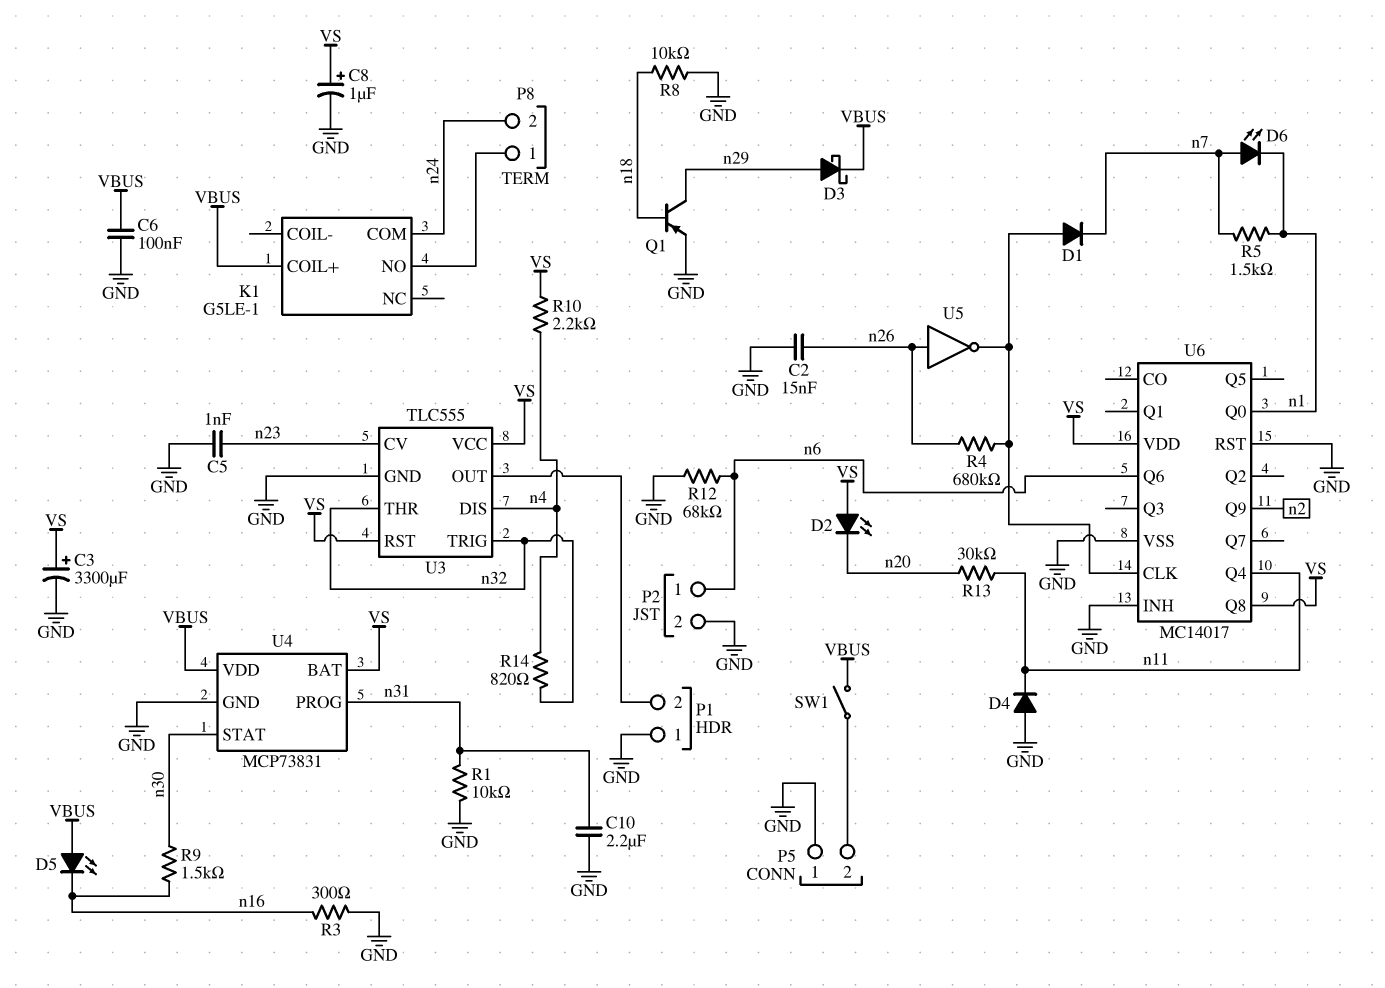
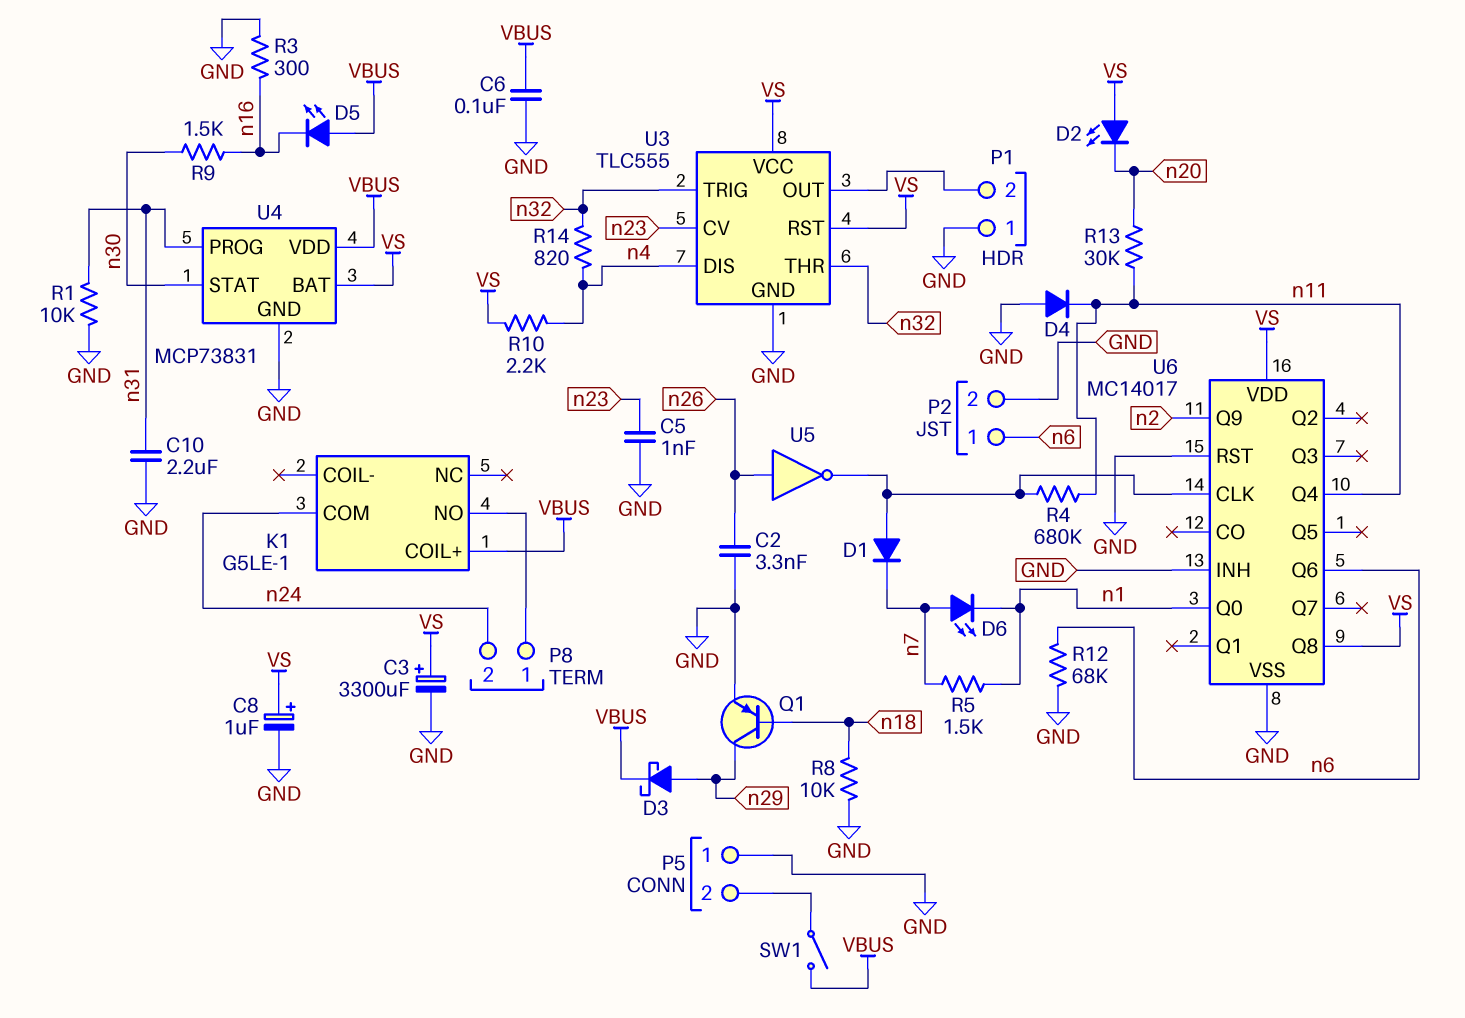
C2: 15nF (GND, n26) -> 3.3nF (GND, n26)
R4: 680k (U6/CLK, n26) -> 680k (U6/CLK, n11)

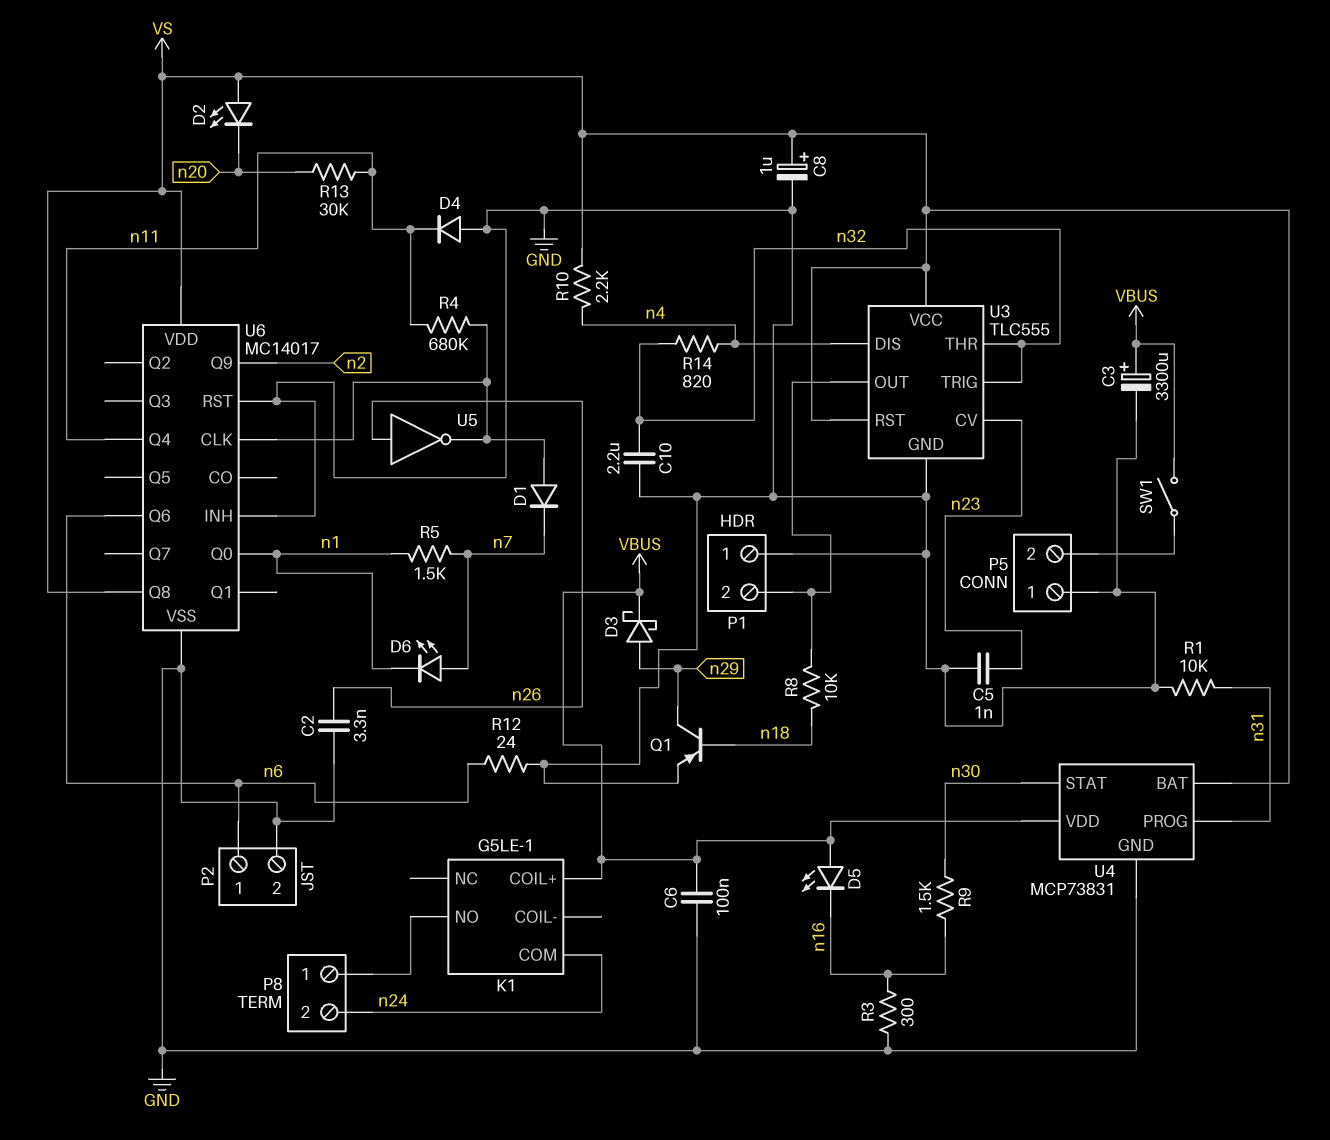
C3: 3300uF (plus VS, minus GND) -> 3300uF (plus VBUS, minus GND)
C10: 2.2uF (GND, n31) -> 2.2uF (GND, n32)
R8: 10k (GND, n18) -> 10k (P1/2, n18)
R12: 68k (GND, n6) -> 24 (GND, n6)

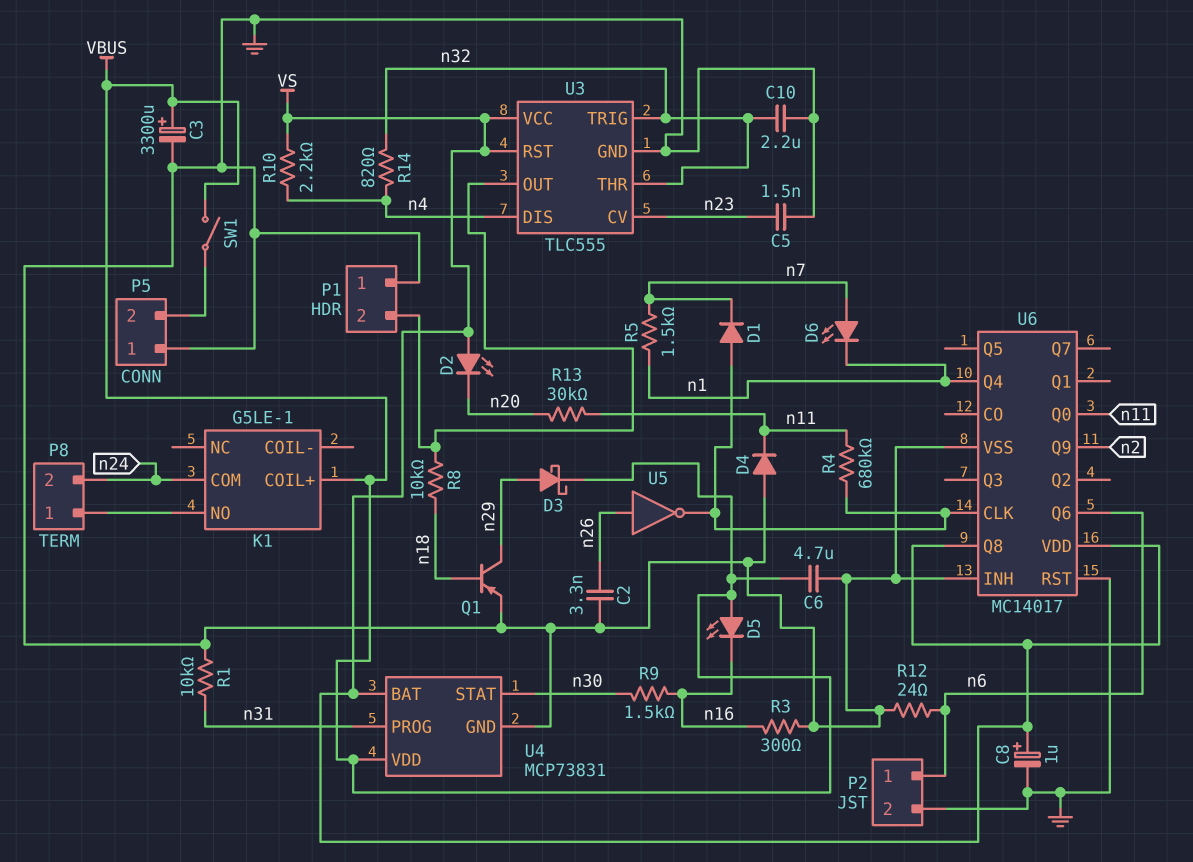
C5: 1nF (GND, n23) -> 1.5nF (GND, n23)
C6: 100nF (GND, VBUS) -> 4.7uF (GND, VBUS)
U6 pin Q0: n1 -> n11
U6 pin Q4: n11 -> n1

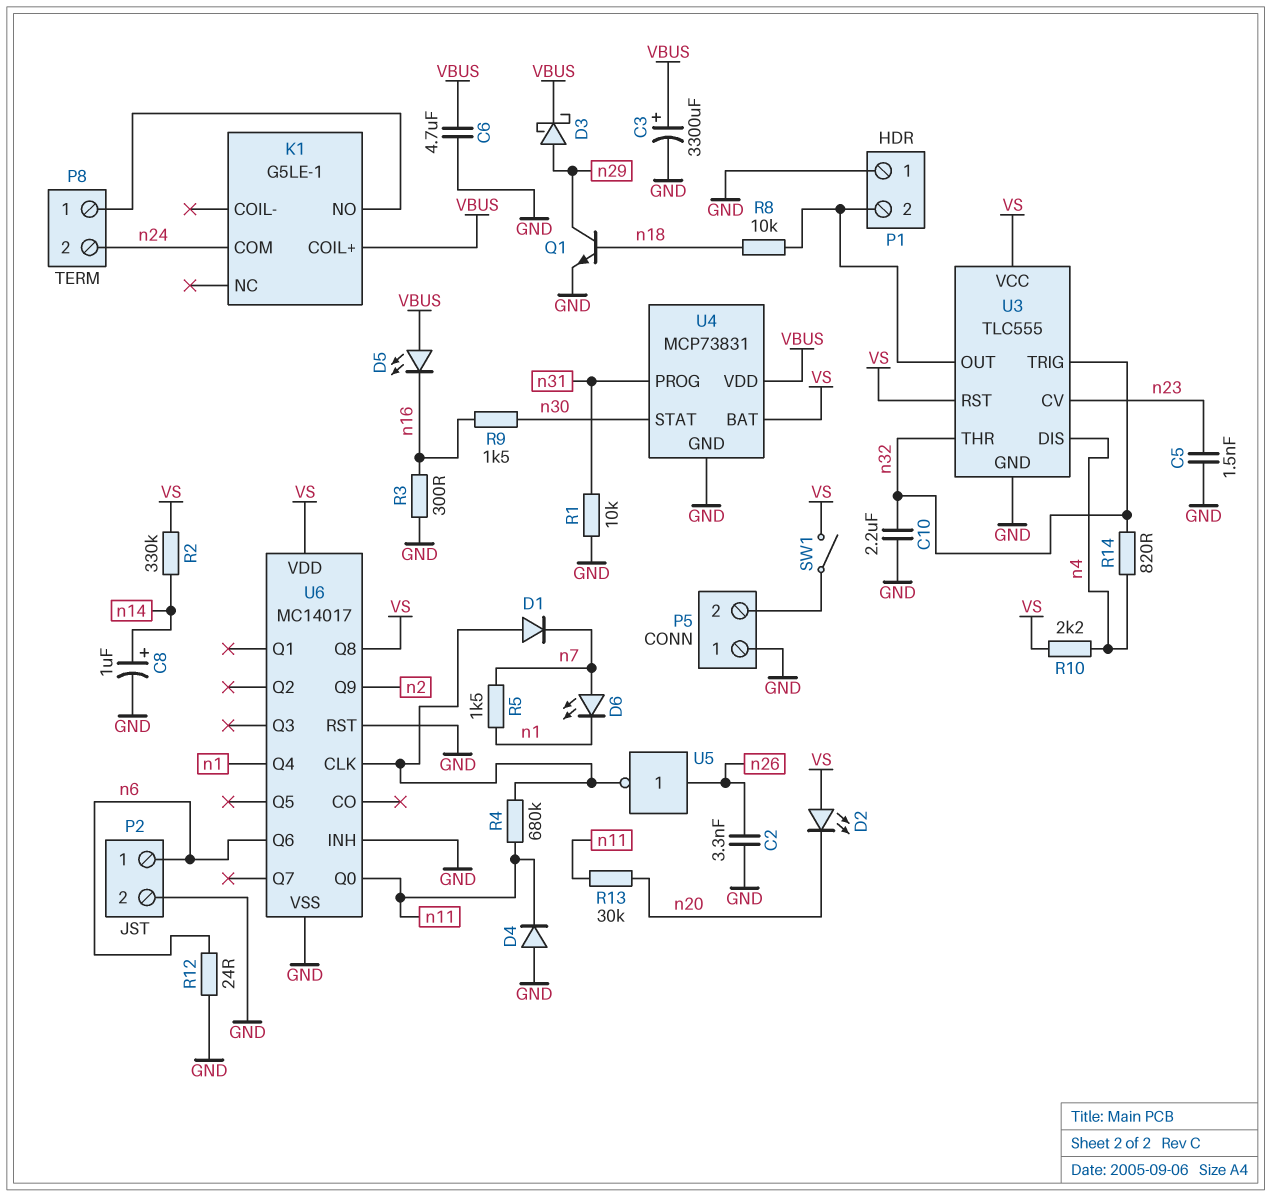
C8: 1uF (plus VS, minus GND) -> 1uF (plus n14, minus GND)
Q1: PNP (B n18, C n29, E GND) -> NPN (B n18, C n29, E GND)
R2: none -> 330k (VS, n14)
SW1: switch (P5/2, VBUS) -> switch (P5/2, VS)

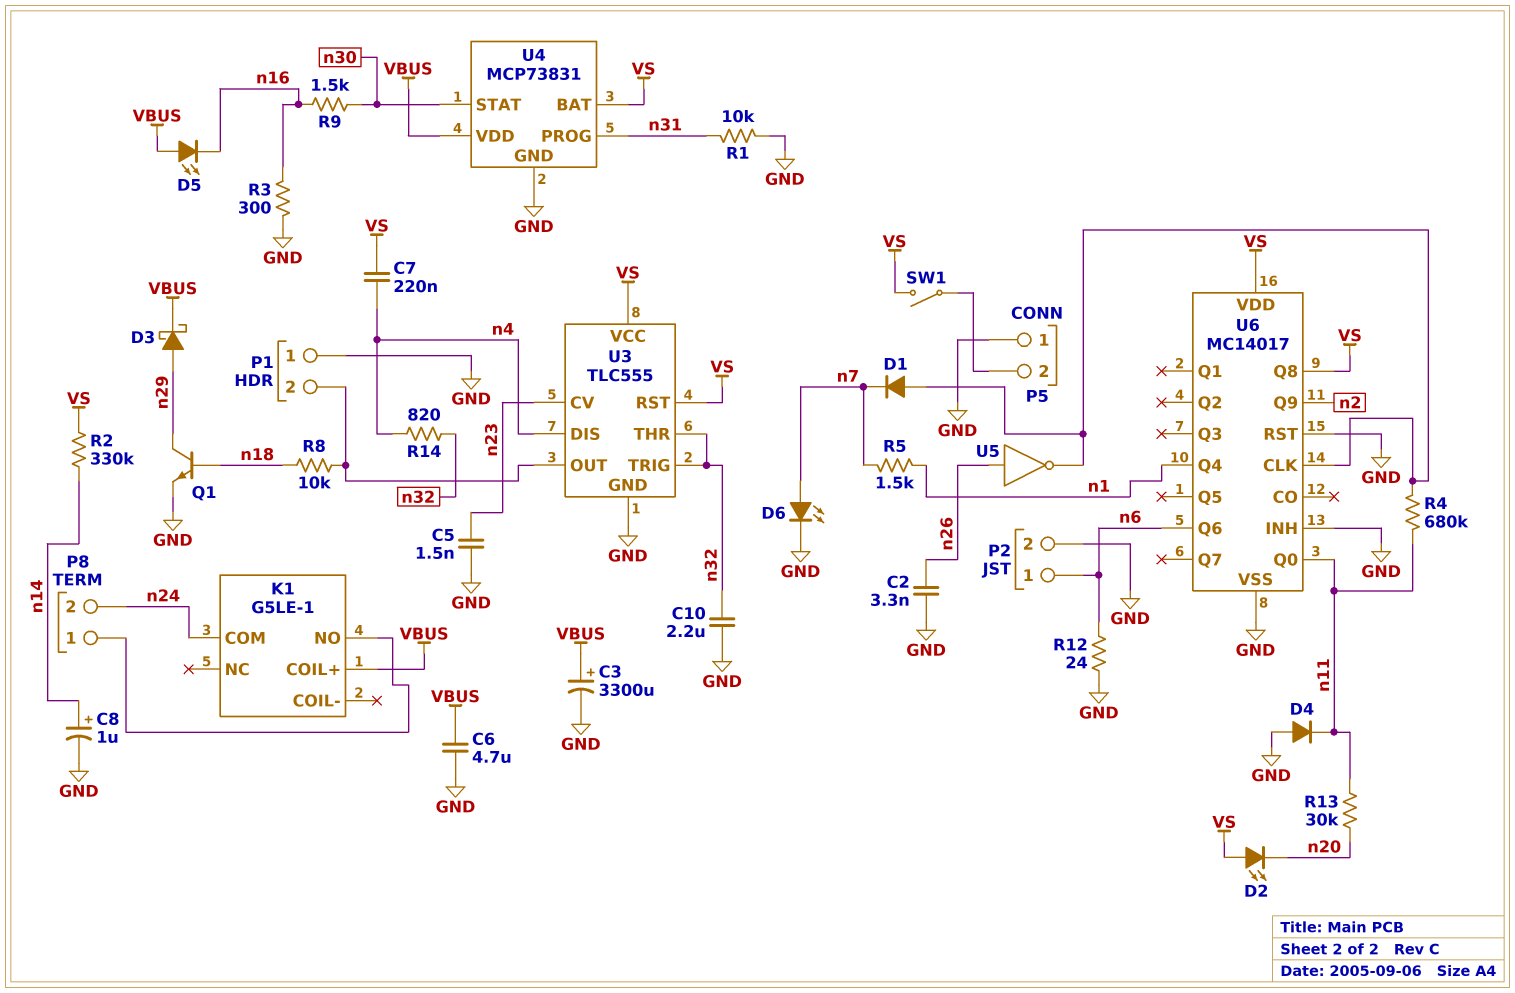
C7: none -> 220nF (VS, n4)
D6: LED (A n7, K n1) -> LED (A n7, K GND)
R10: 2.2k (VS, n4) -> none

